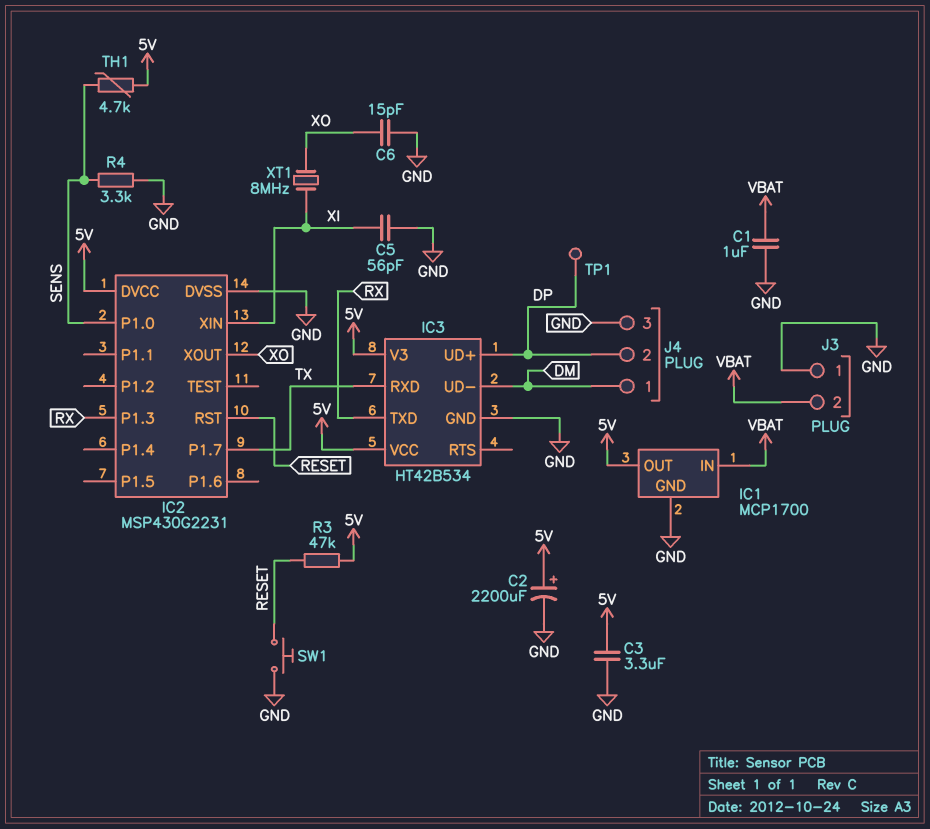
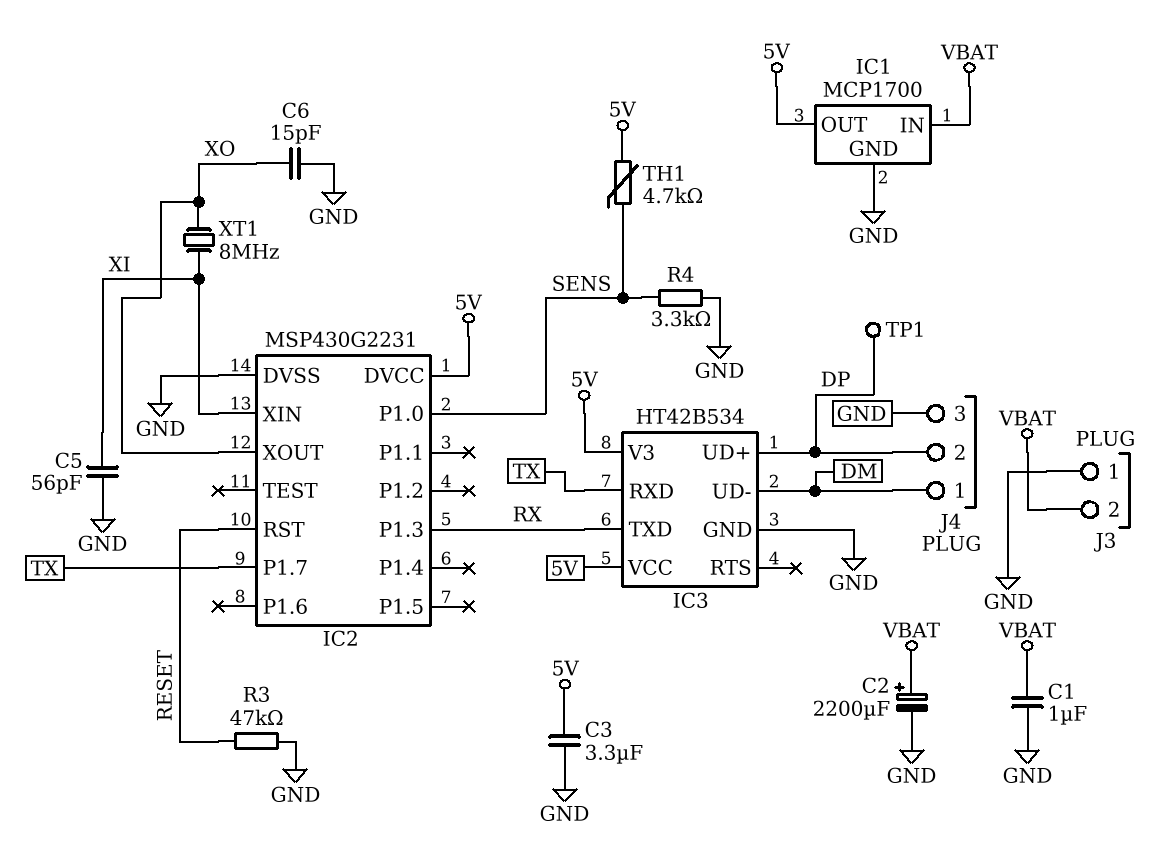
C2: 2200uF (plus 5V, minus GND) -> 2200uF (plus VBAT, minus GND)
R3: 47k (5V, RESET) -> 47k (GND, RESET)
SW1: button (GND, RESET) -> none

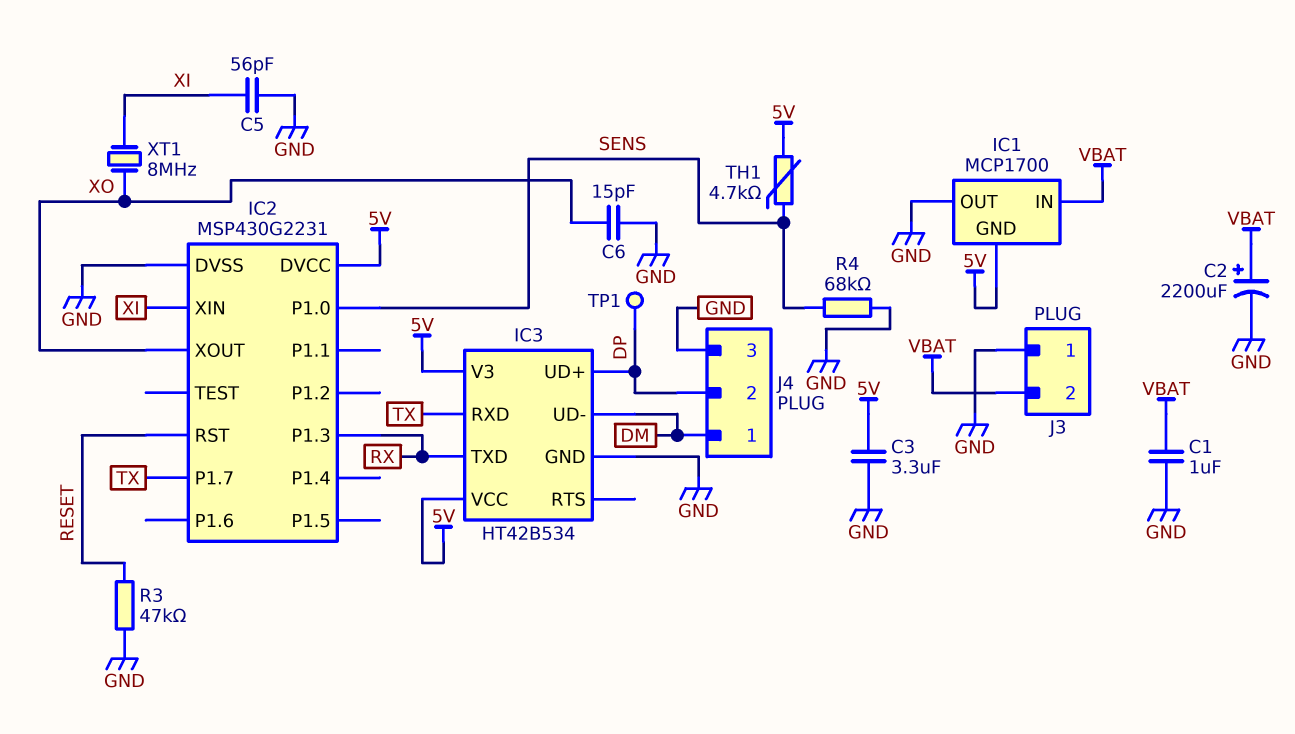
IC1 pin GND: GND -> 5V
IC1 pin OUT: 5V -> GND
R4: 3.3k (GND, SENS) -> 68k (GND, SENS)

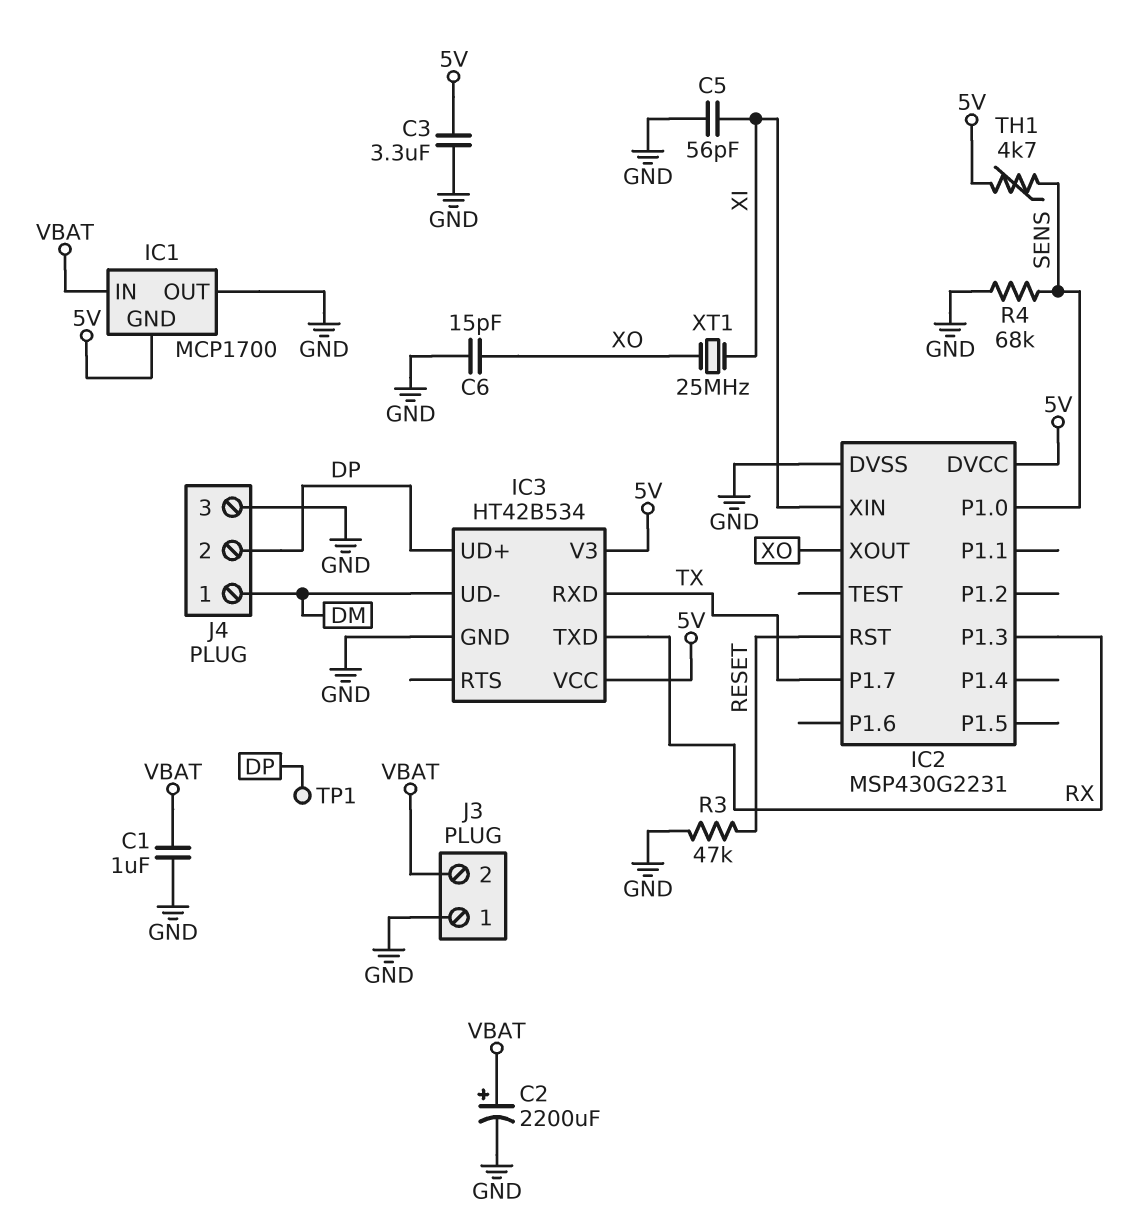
XT1: 8MHz (XI, XO) -> 25MHz (XI, XO)

